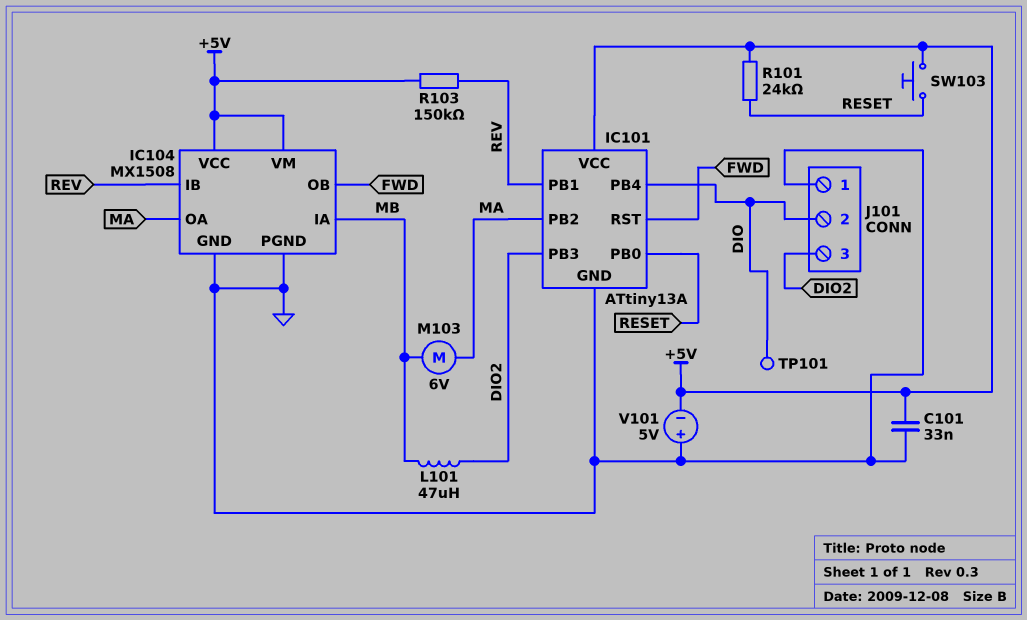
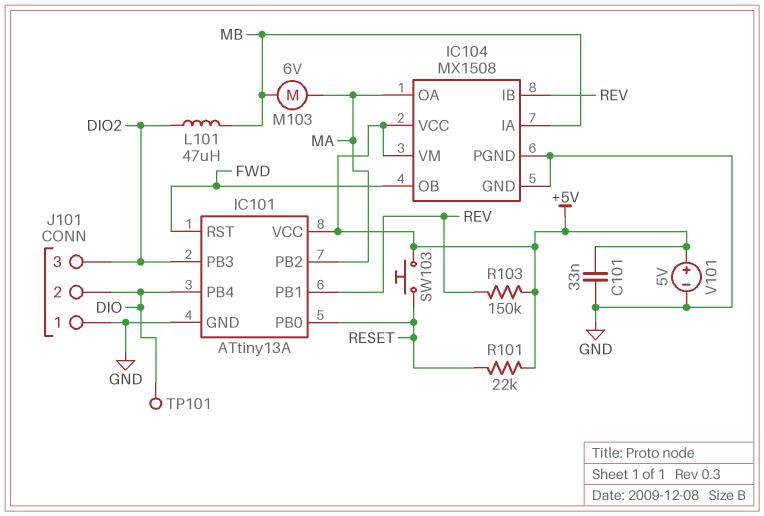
R101: 24k (+5V, RESET) -> 22k (+5V, RESET)
V101: 5V (plus GND, minus +5V) -> 5V (plus +5V, minus GND)

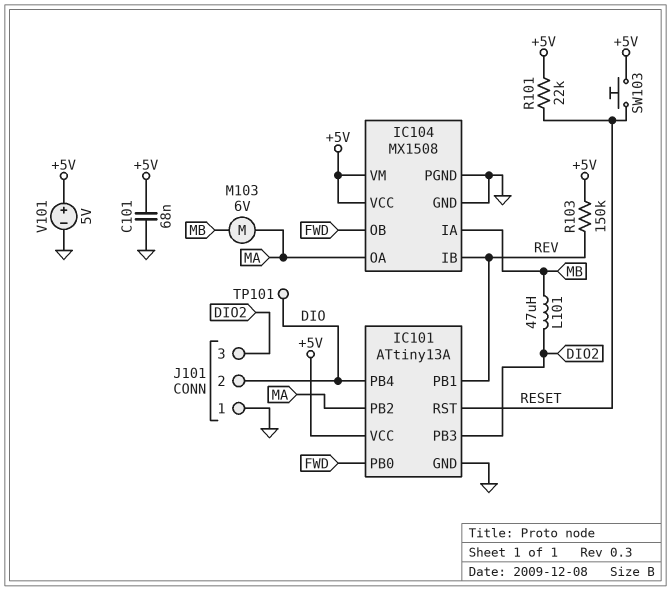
C101: 33nF (+5V, GND) -> 68nF (+5V, GND)
IC101 pin PB0: RESET -> FWD
IC101 pin RST: FWD -> RESET

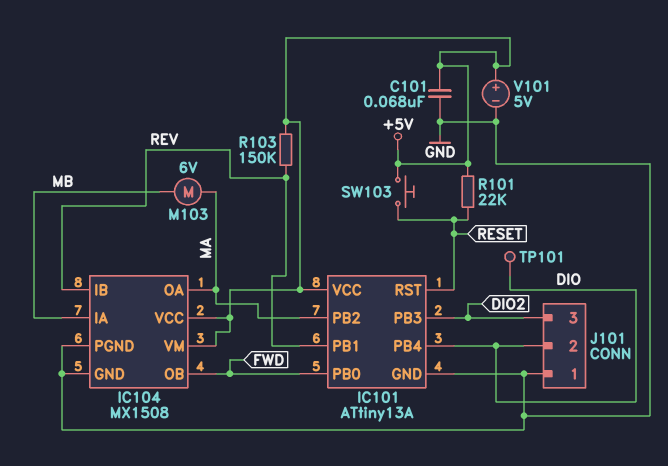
L101: 47uH (DIO2, MB) -> none

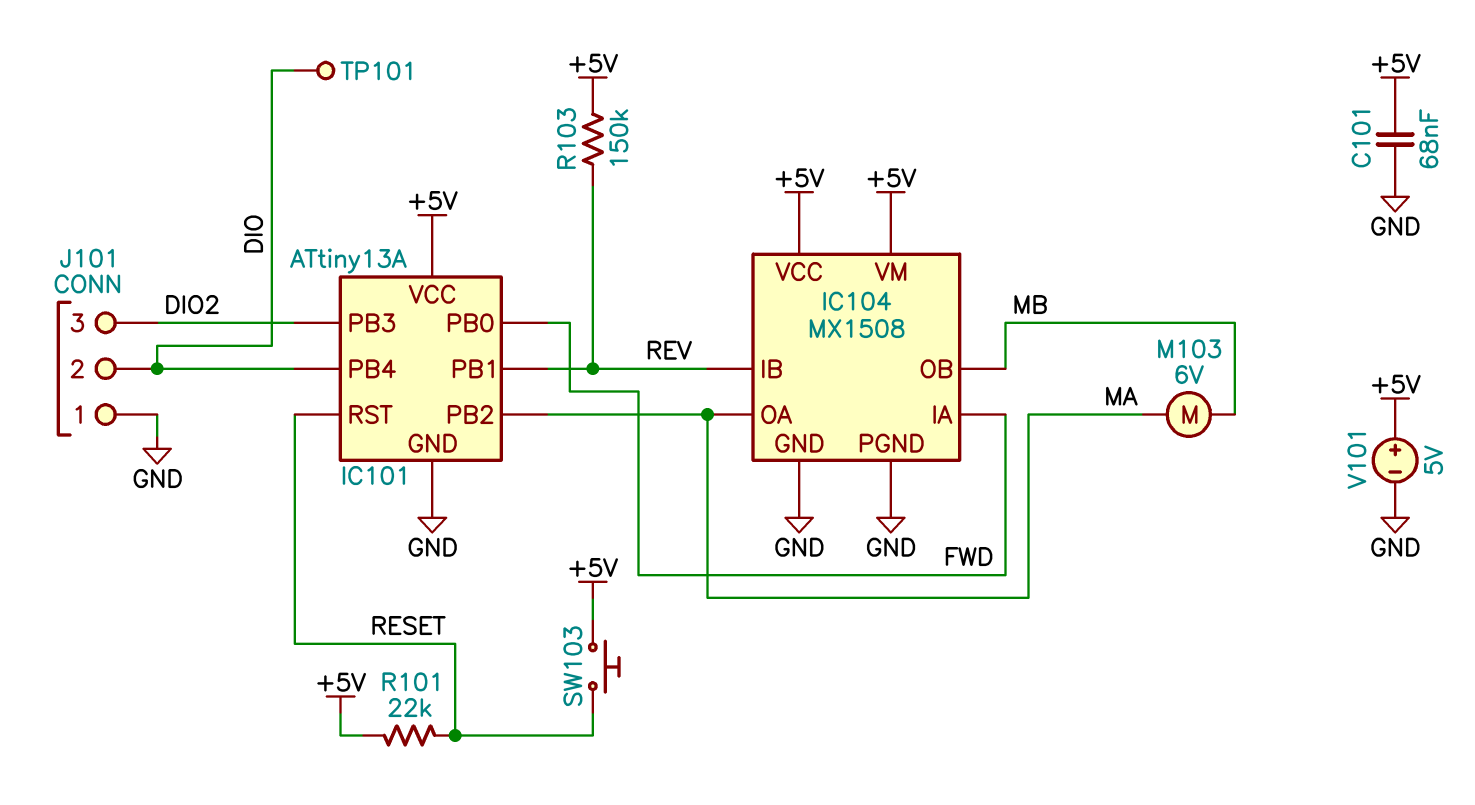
IC104 pin IA: MB -> FWD
IC104 pin OB: FWD -> MB

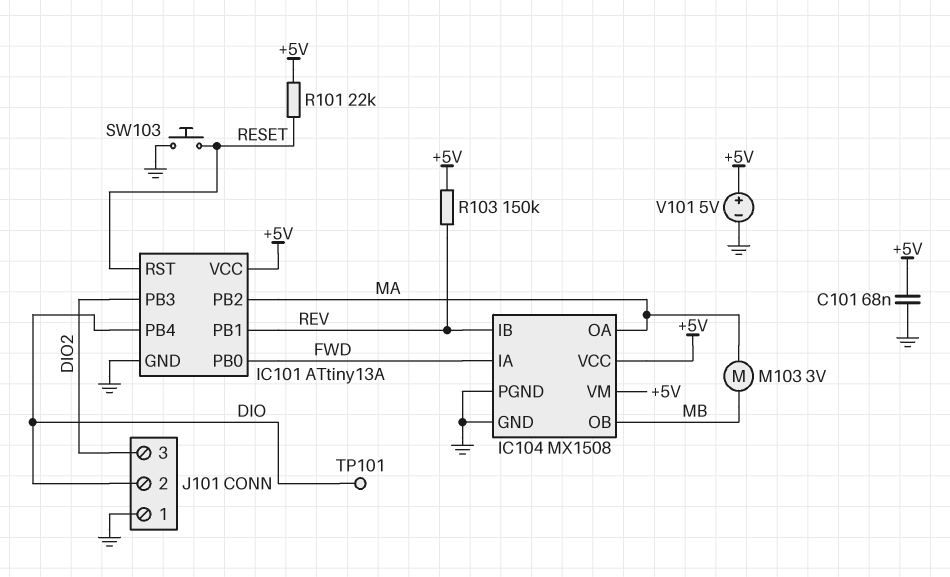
M103: motor 6V (MA, MB) -> motor 3V (MA, MB)
SW103: button (+5V, RESET) -> button (GND, RESET)

